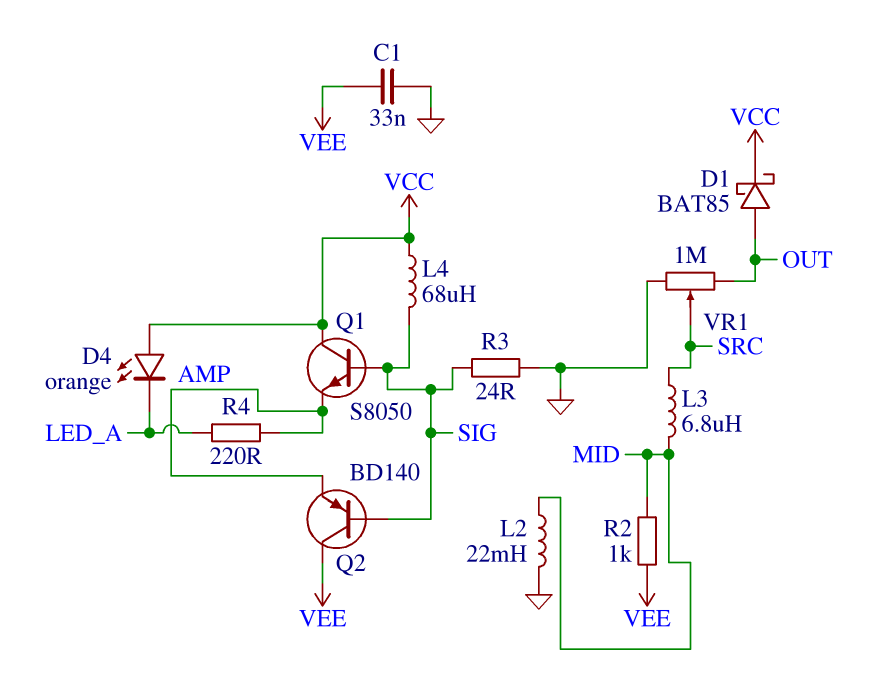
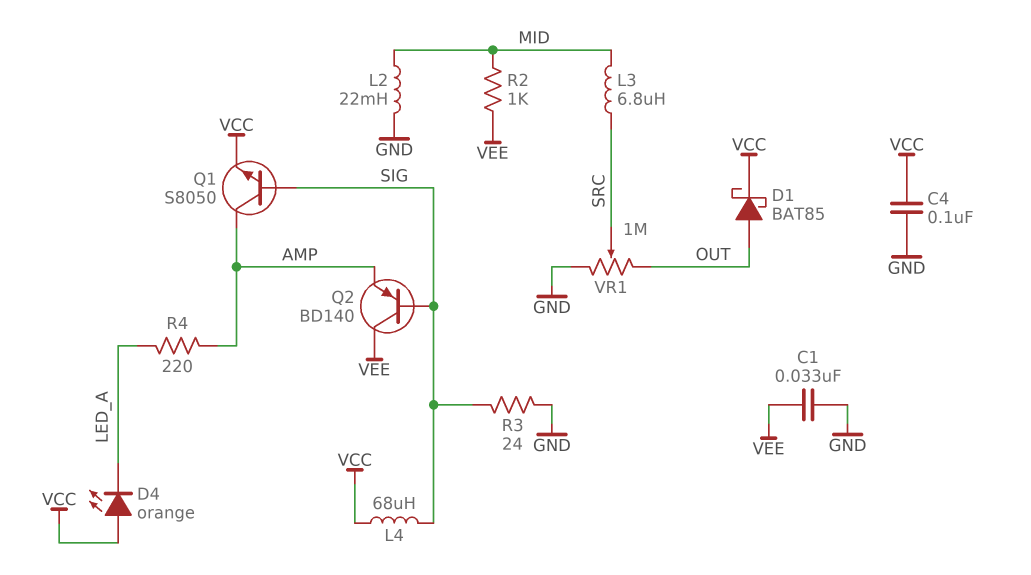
C4: none -> 100nF (GND, VCC)
Q1: NPN S8050 (B SIG, C VCC, E AMP) -> NPN S8050 (B SIG, C AMP, E VCC)

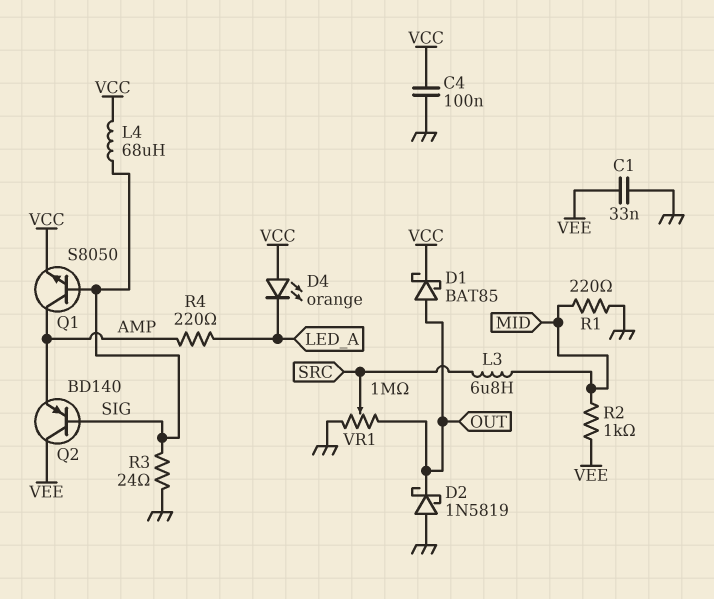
D2: none -> schottky 1N5819 (A GND, K OUT)
L2: 22mH (GND, MID) -> none
R1: none -> 220 (GND, MID)

